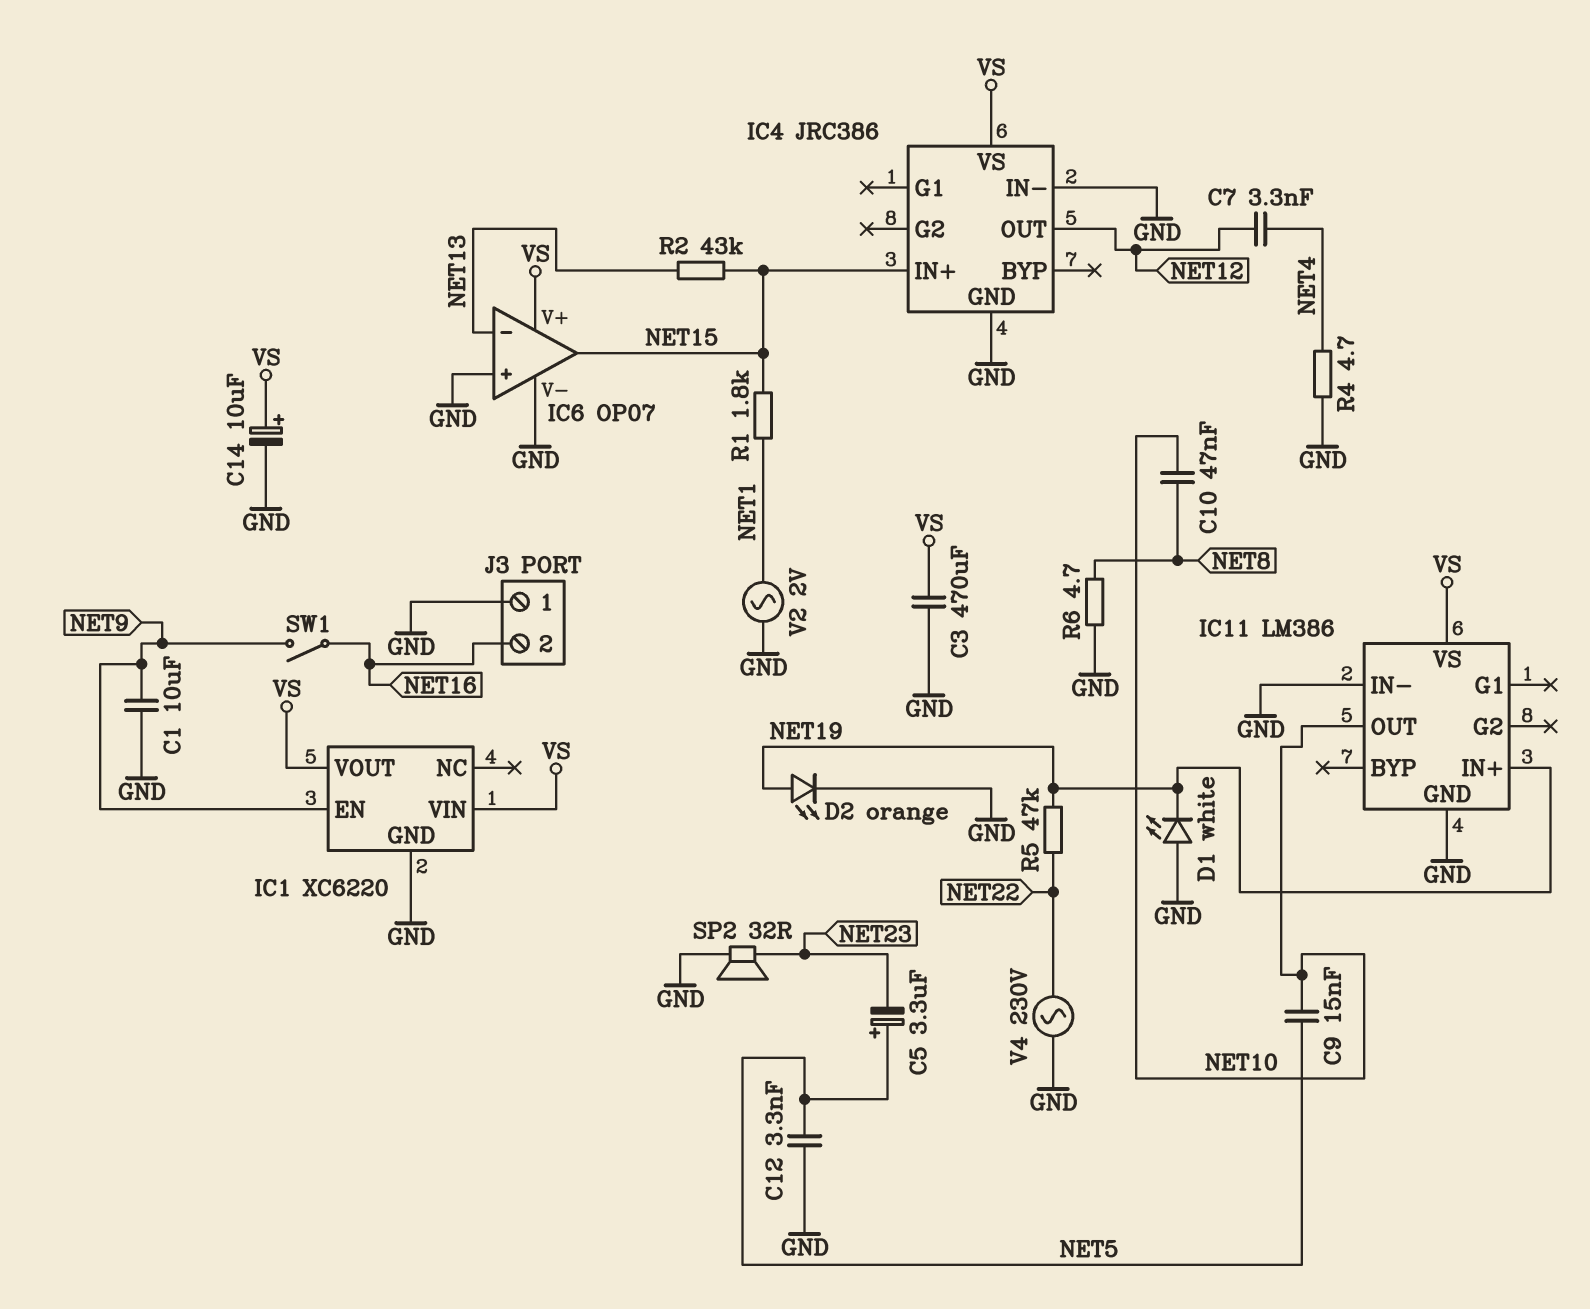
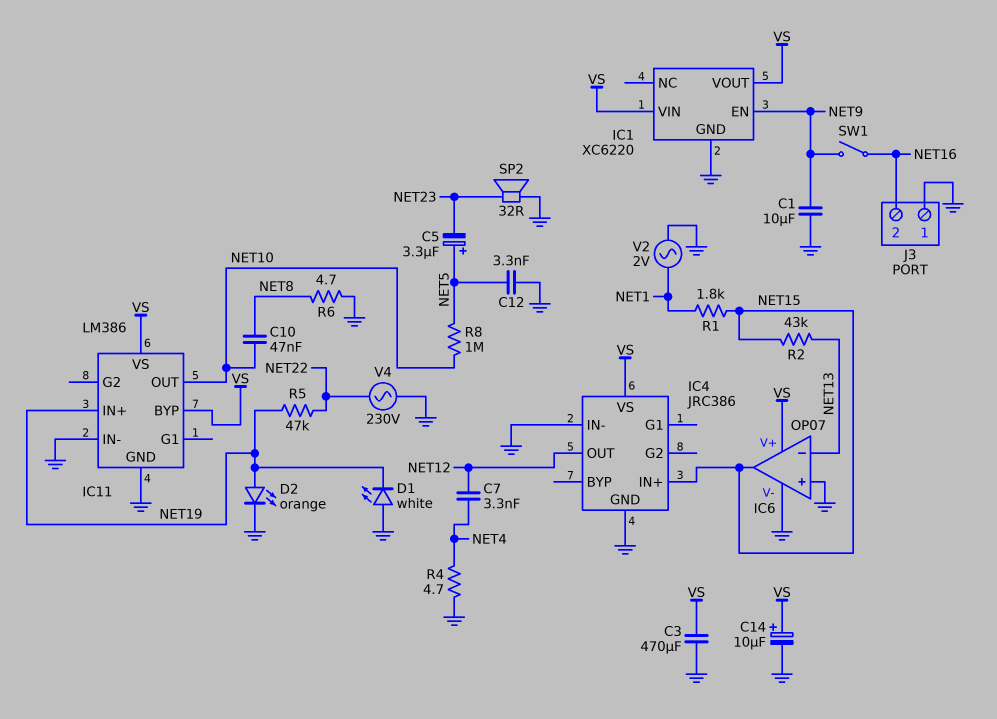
C9: 15nF (NET5, NET10) -> none
IC11 pin BYP: none -> VS
R8: none -> 1M (NET5, NET10)

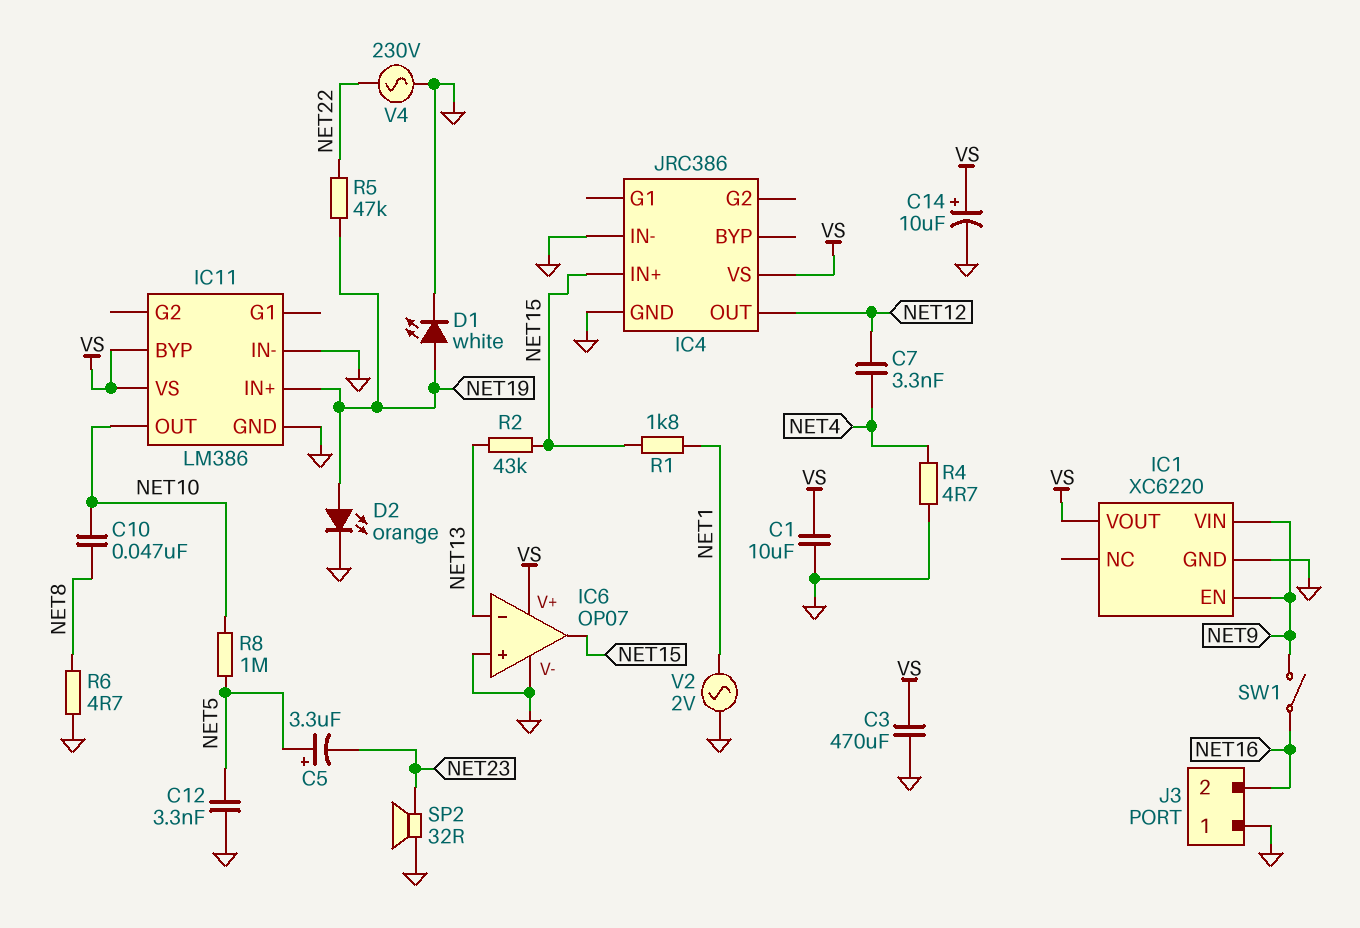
C1: 10uF (GND, NET9) -> 10uF (GND, VS)
D1: LED white (A GND, K NET19) -> LED white (A NET19, K GND)
IC1 pin VIN: VS -> NET9

